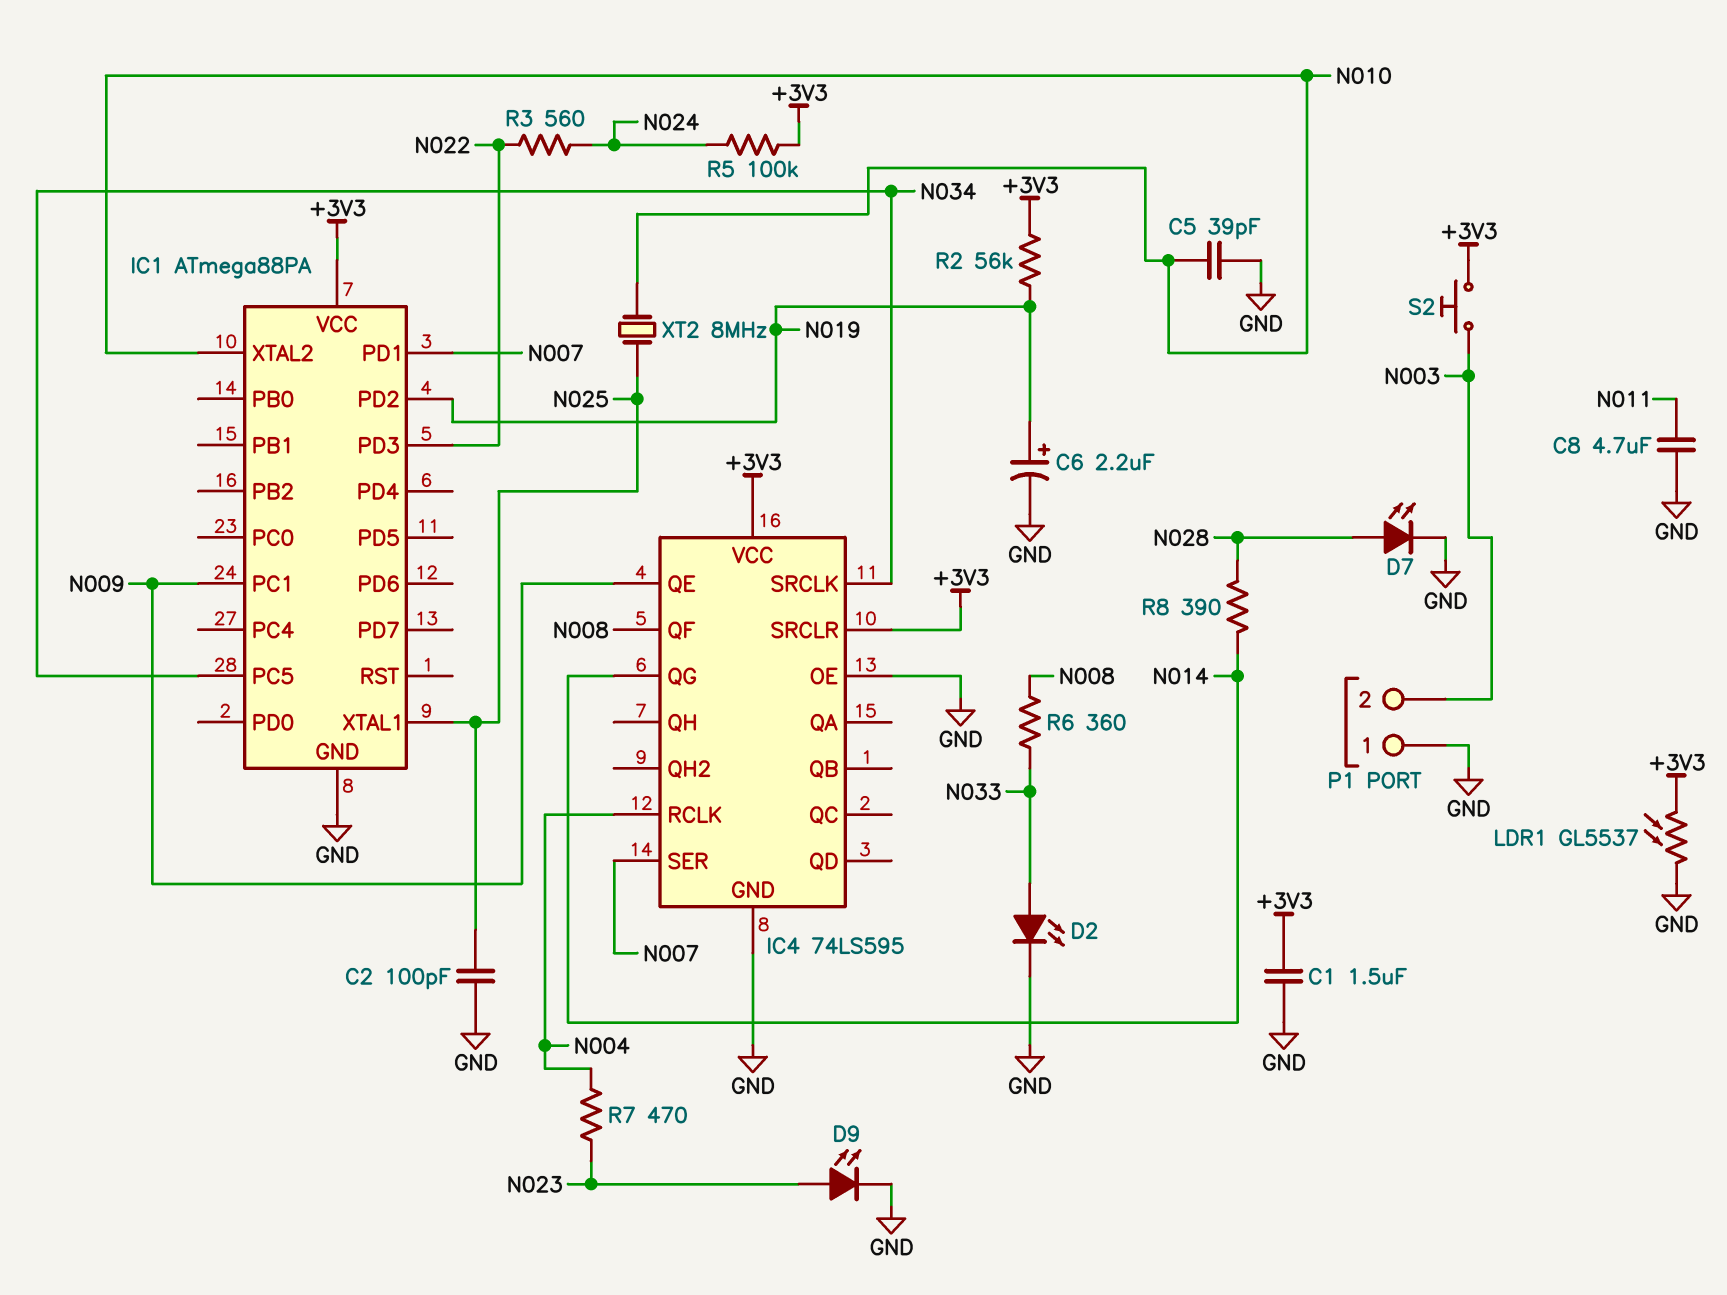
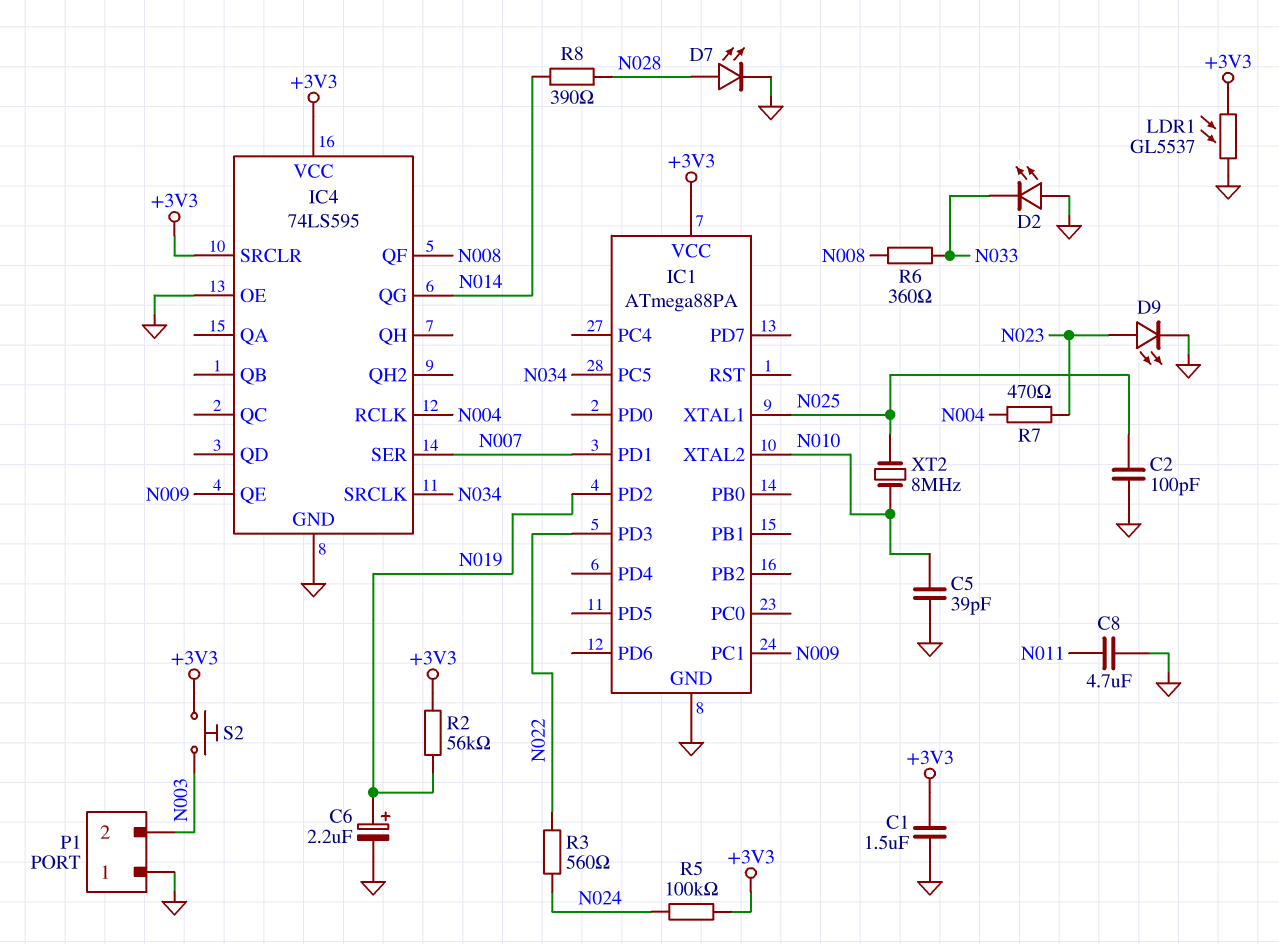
D2: LED (A N033, K GND) -> LED (A GND, K N033)

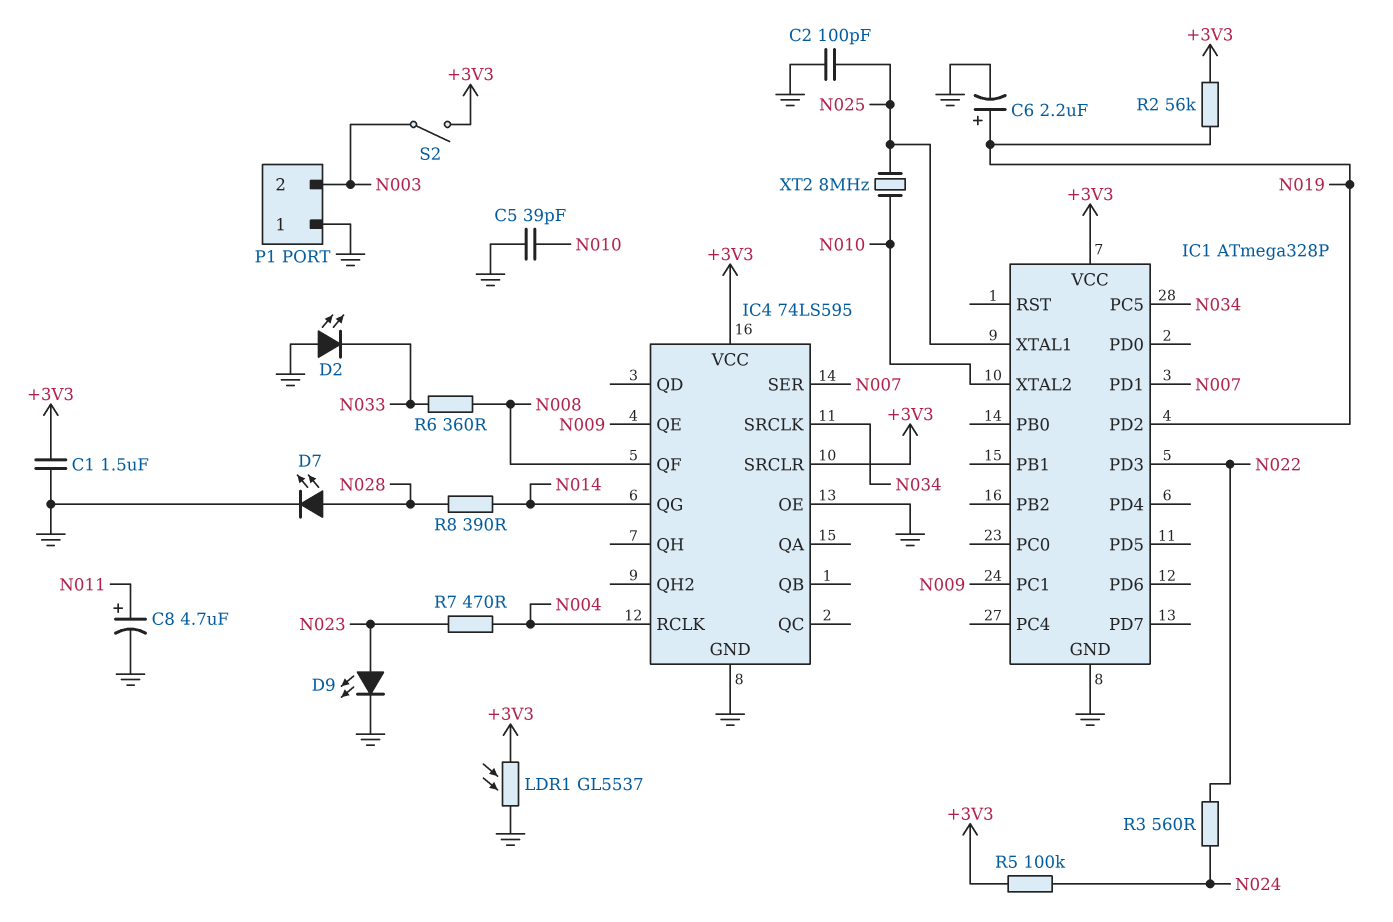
C8: 4.7uF (GND, N011) -> 4.7uF (plus N011, minus GND)
IC1: ATmega88PA -> ATmega328P
S2: button (+3V3, N003) -> switch (+3V3, N003)

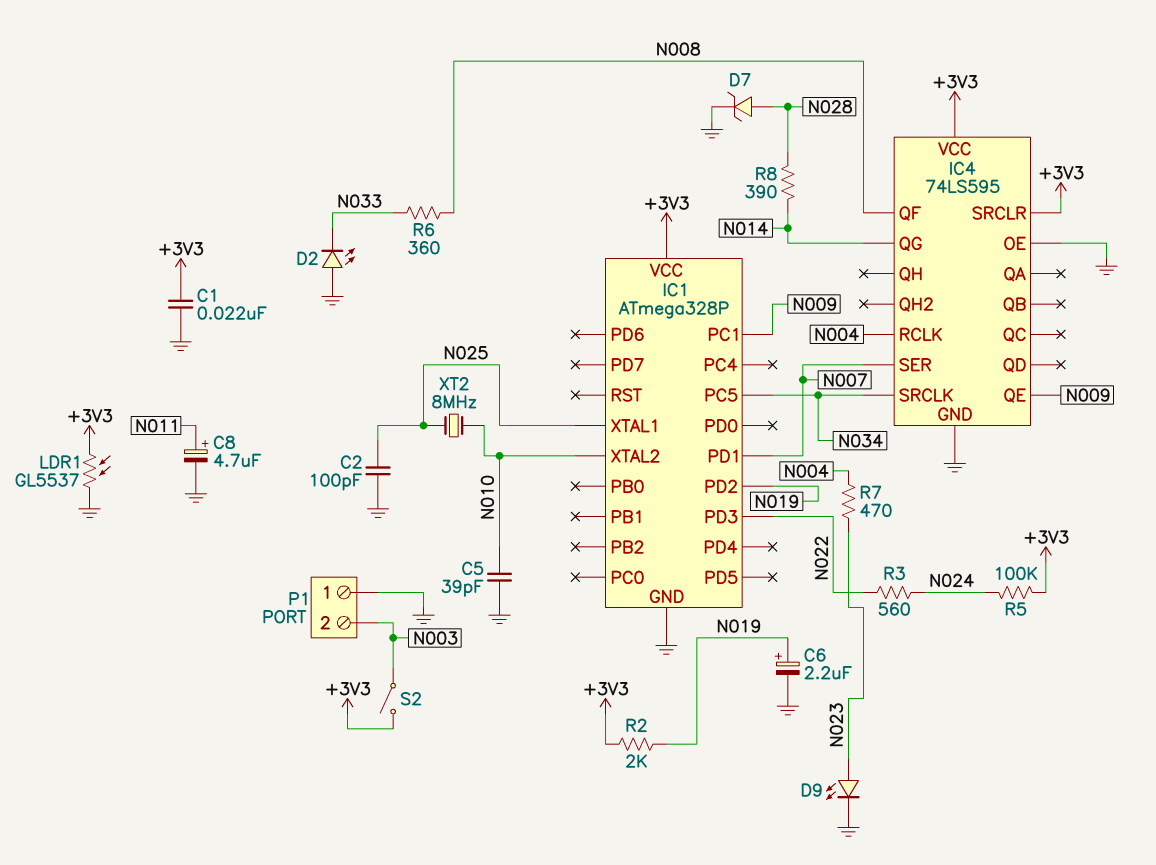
C1: 1.5uF (+3V3, GND) -> 22nF (+3V3, GND)
D7: LED (A N028, K GND) -> zener (A N028, K GND)
R2: 56k (+3V3, N019) -> 2k (+3V3, N019)

